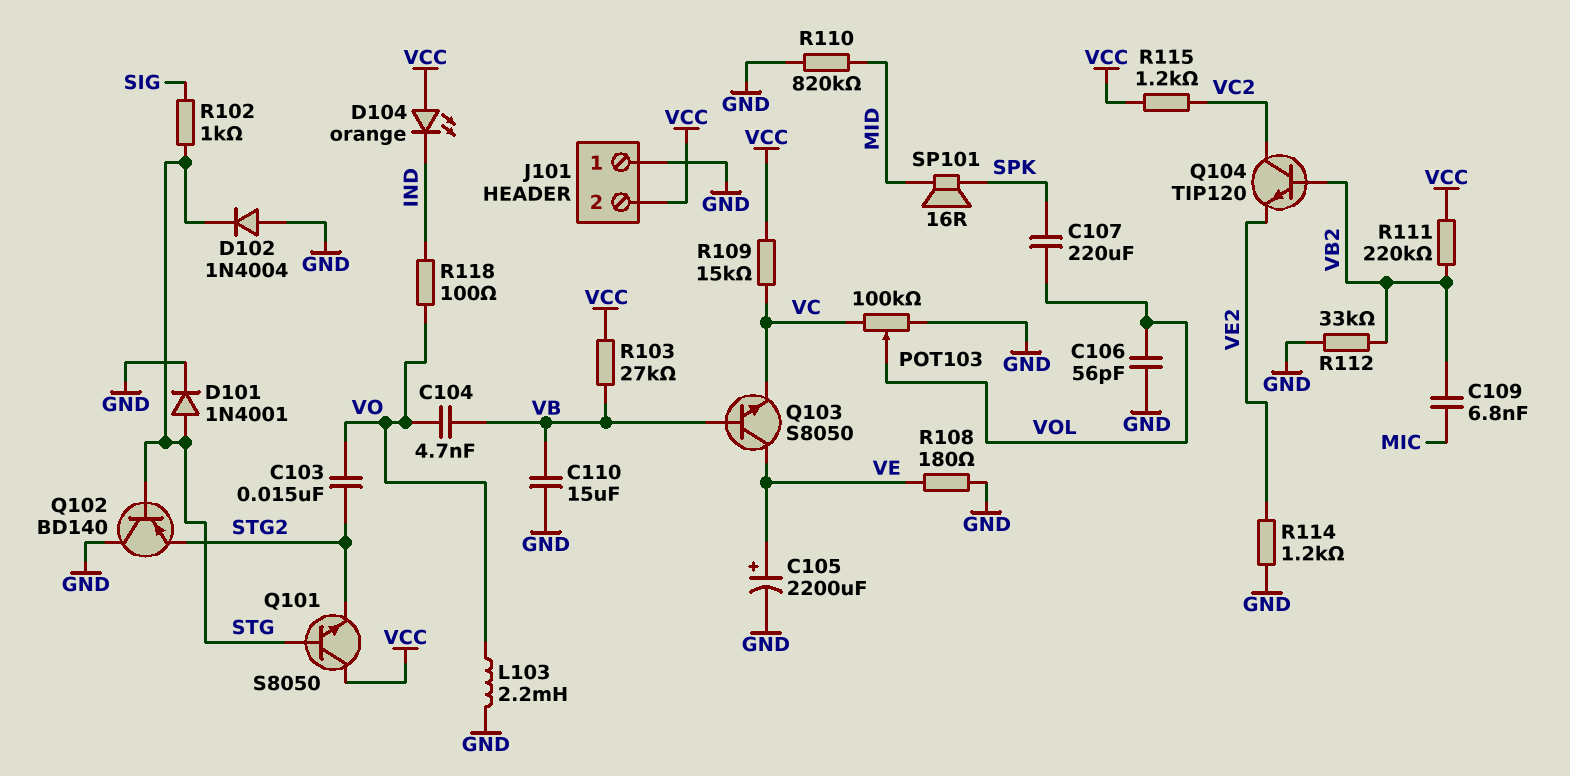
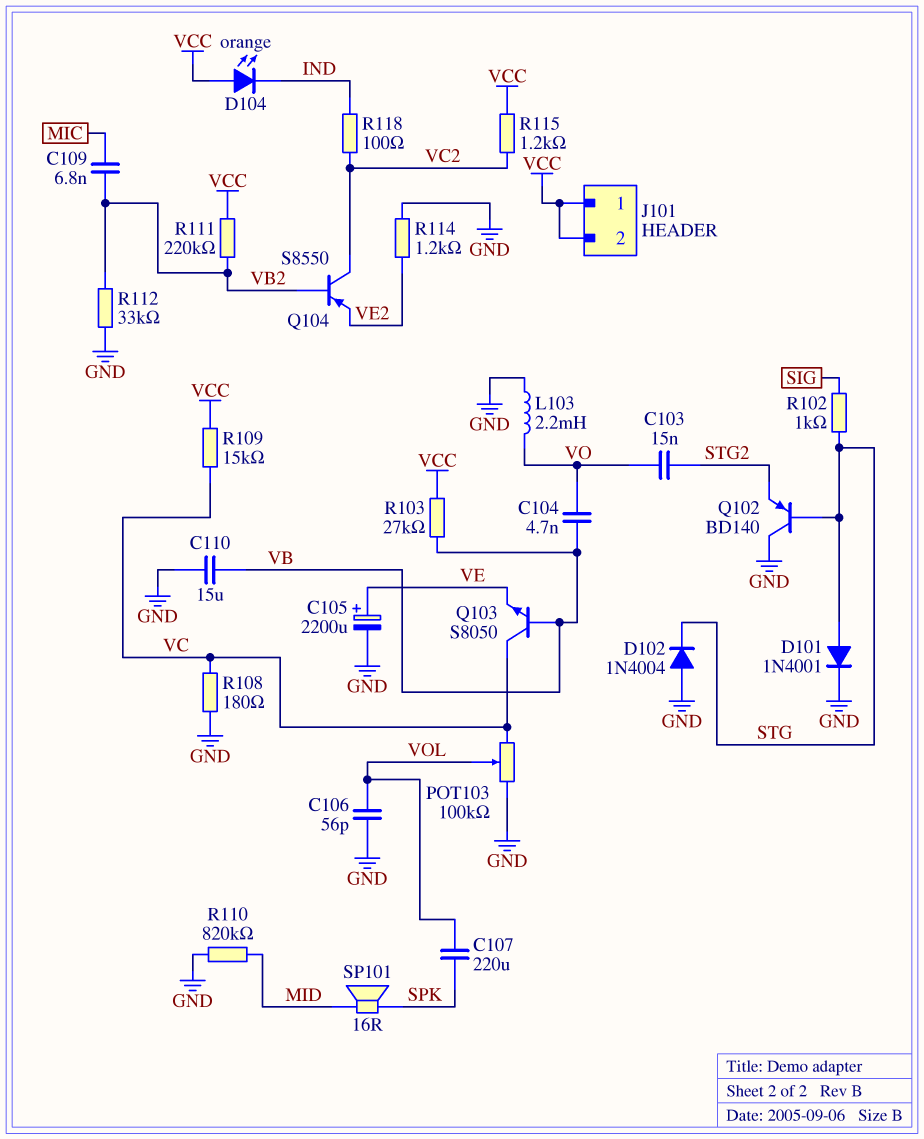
J101 pin 1: GND -> VCC
Q101: NPN S8050 (B STG, C VCC, E STG2) -> none
Q103: NPN S8050 (B VB, C VE, E VC) -> NPN S8050 (B VB, C VC, E VE)
Q104: NPN TIP120 (B VB2, C VC2, E VE2) -> PNP S8550 (B VB2, C VC2, E VE2)
R108: 180 (GND, VE) -> 180 (GND, VC)
R118: 100 (IND, VO) -> 100 (IND, VC2)

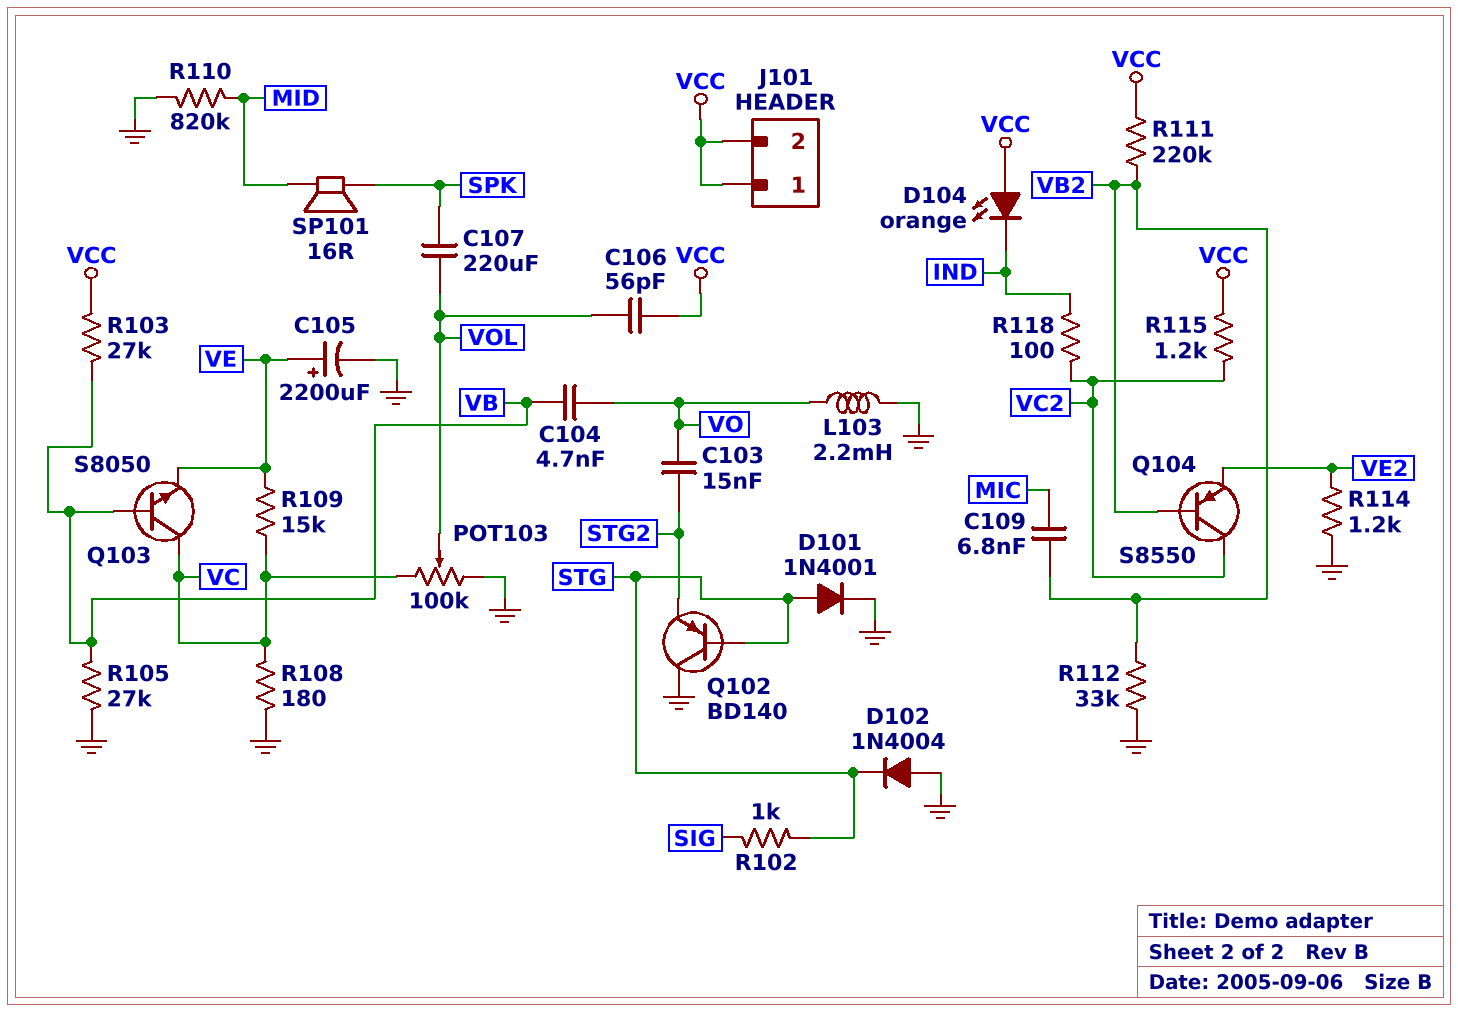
C106: 56pF (GND, VOL) -> 56pF (VCC, VOL)
C110: 15uF (GND, VB) -> none
R105: none -> 27k (GND, VB)
R109: 15k (VC, VCC) -> 15k (VC, VE)

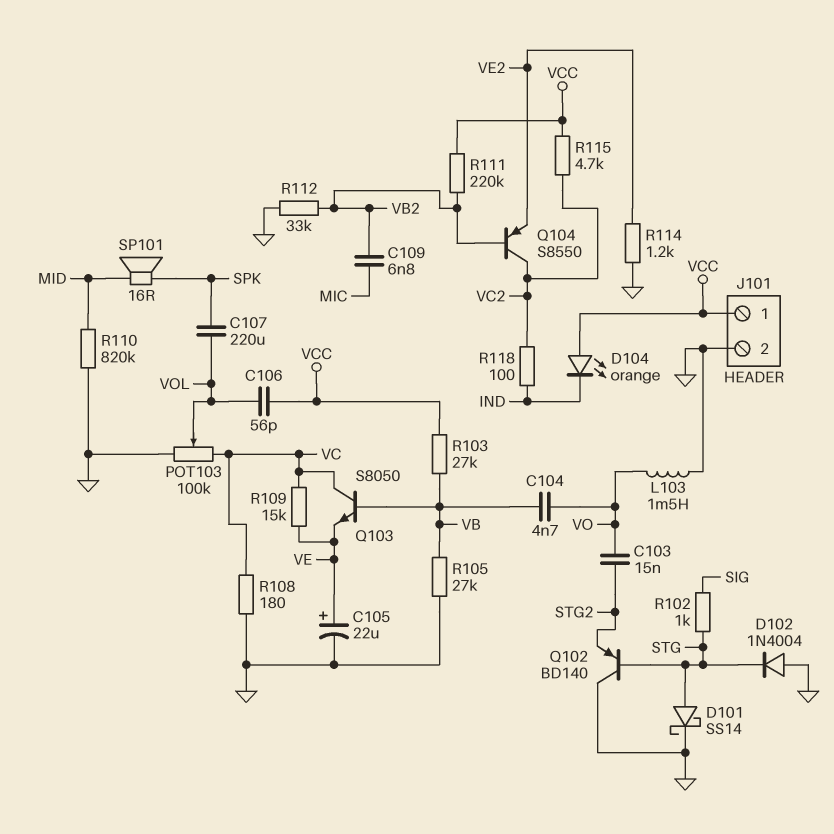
C105: 2200uF (plus VE, minus GND) -> 22uF (plus VE, minus GND)
D101: diode 1N4001 (A STG, K GND) -> schottky SS14 (A STG, K GND)
J101 pin 2: VCC -> GND
L103: 2.2mH (GND, VO) -> 1.5mH (GND, VO)
R115: 1.2k (VC2, VCC) -> 4.7k (VC2, VCC)

